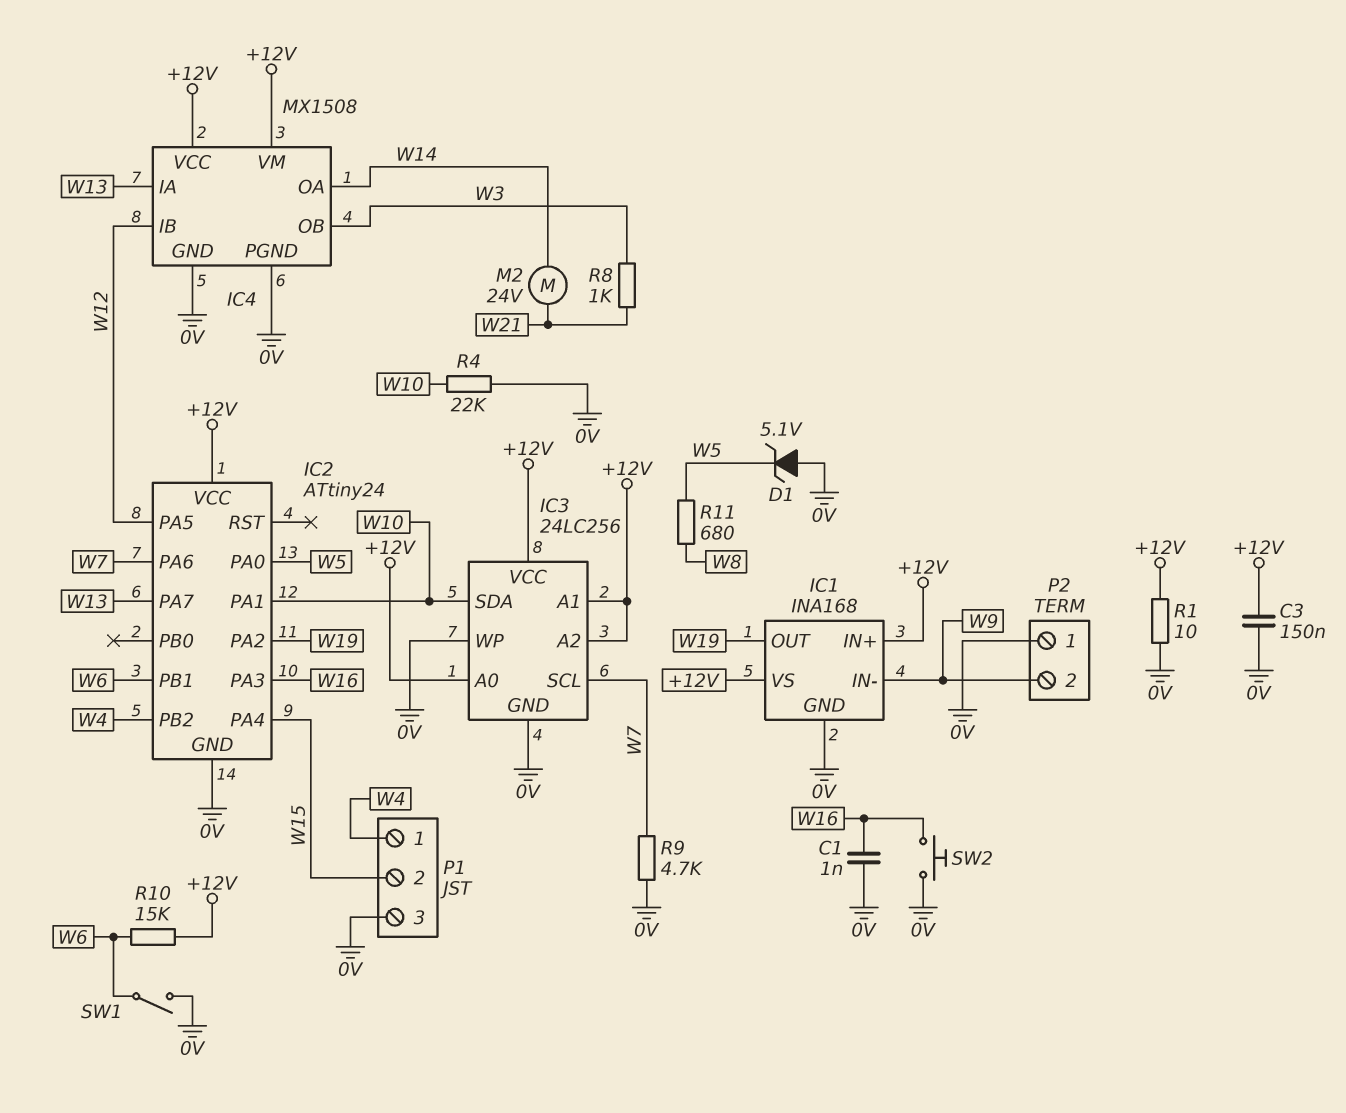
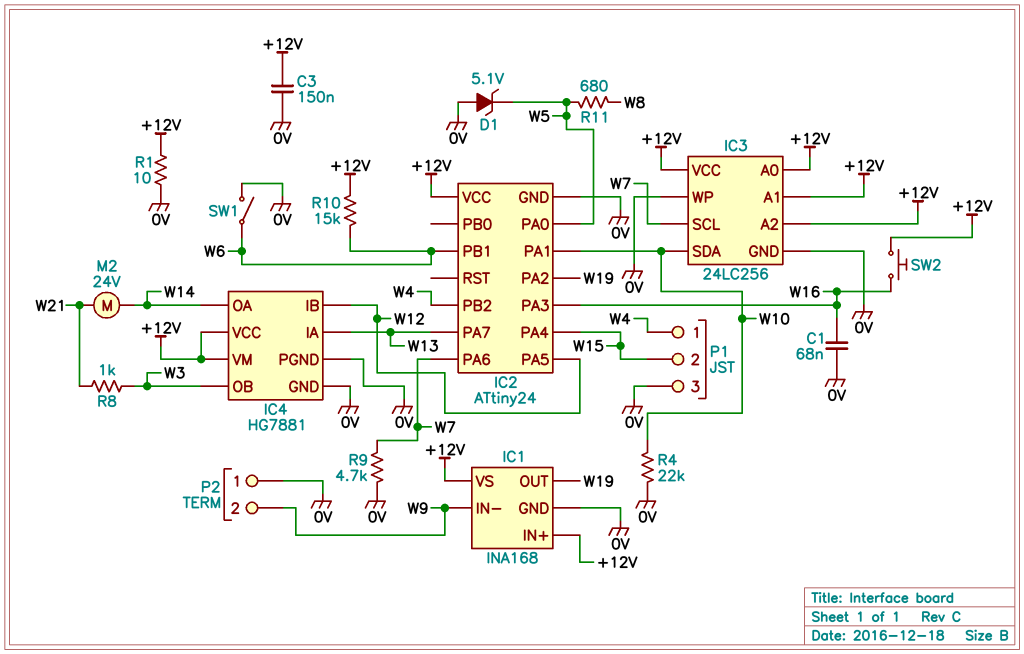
C1: 1nF (0V, W16) -> 68nF (0V, W16)
IC4: MX1508 -> HG7881
SW2: button (0V, W16) -> button (+12V, W16)

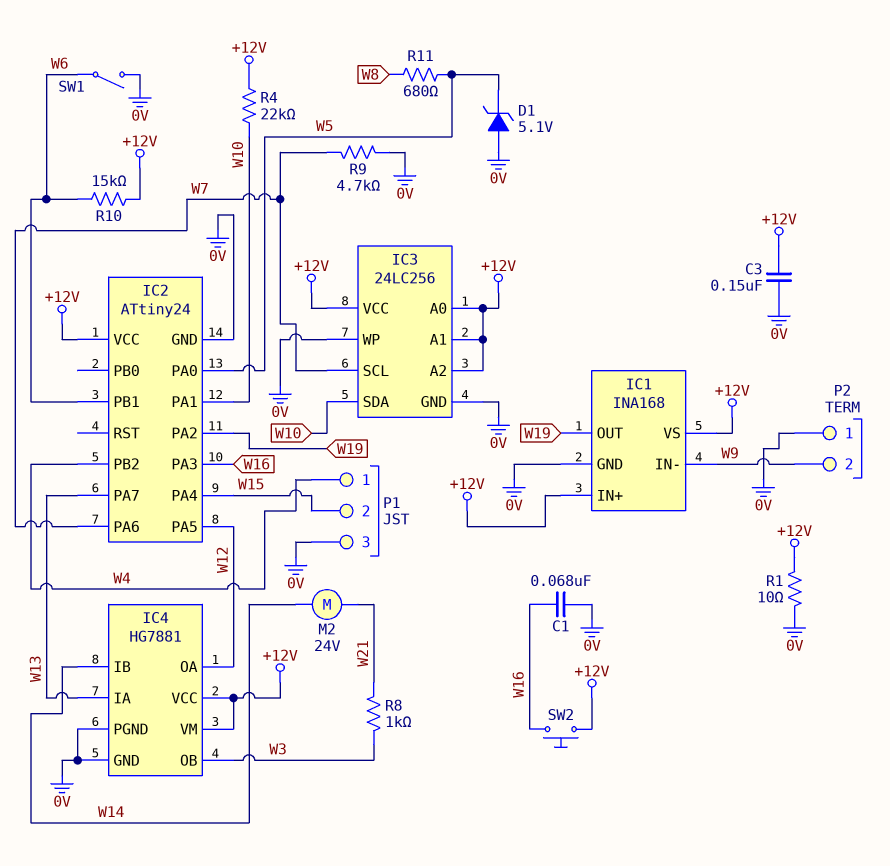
IC4 pin IB: W12 -> W14
IC4 pin OA: W14 -> W12
R4: 22k (0V, W10) -> 22k (+12V, W10)

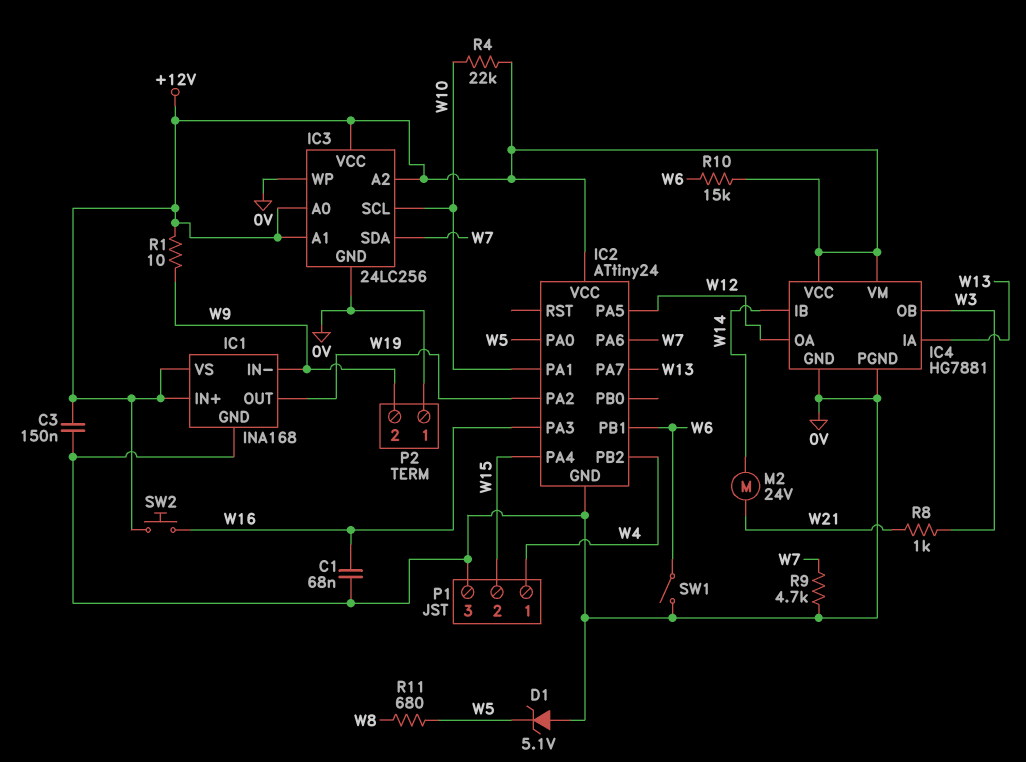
IC3 pin SCL: W7 -> W10
IC3 pin SDA: W10 -> W7
R1: 10 (+12V, 0V) -> 10 (+12V, W9)

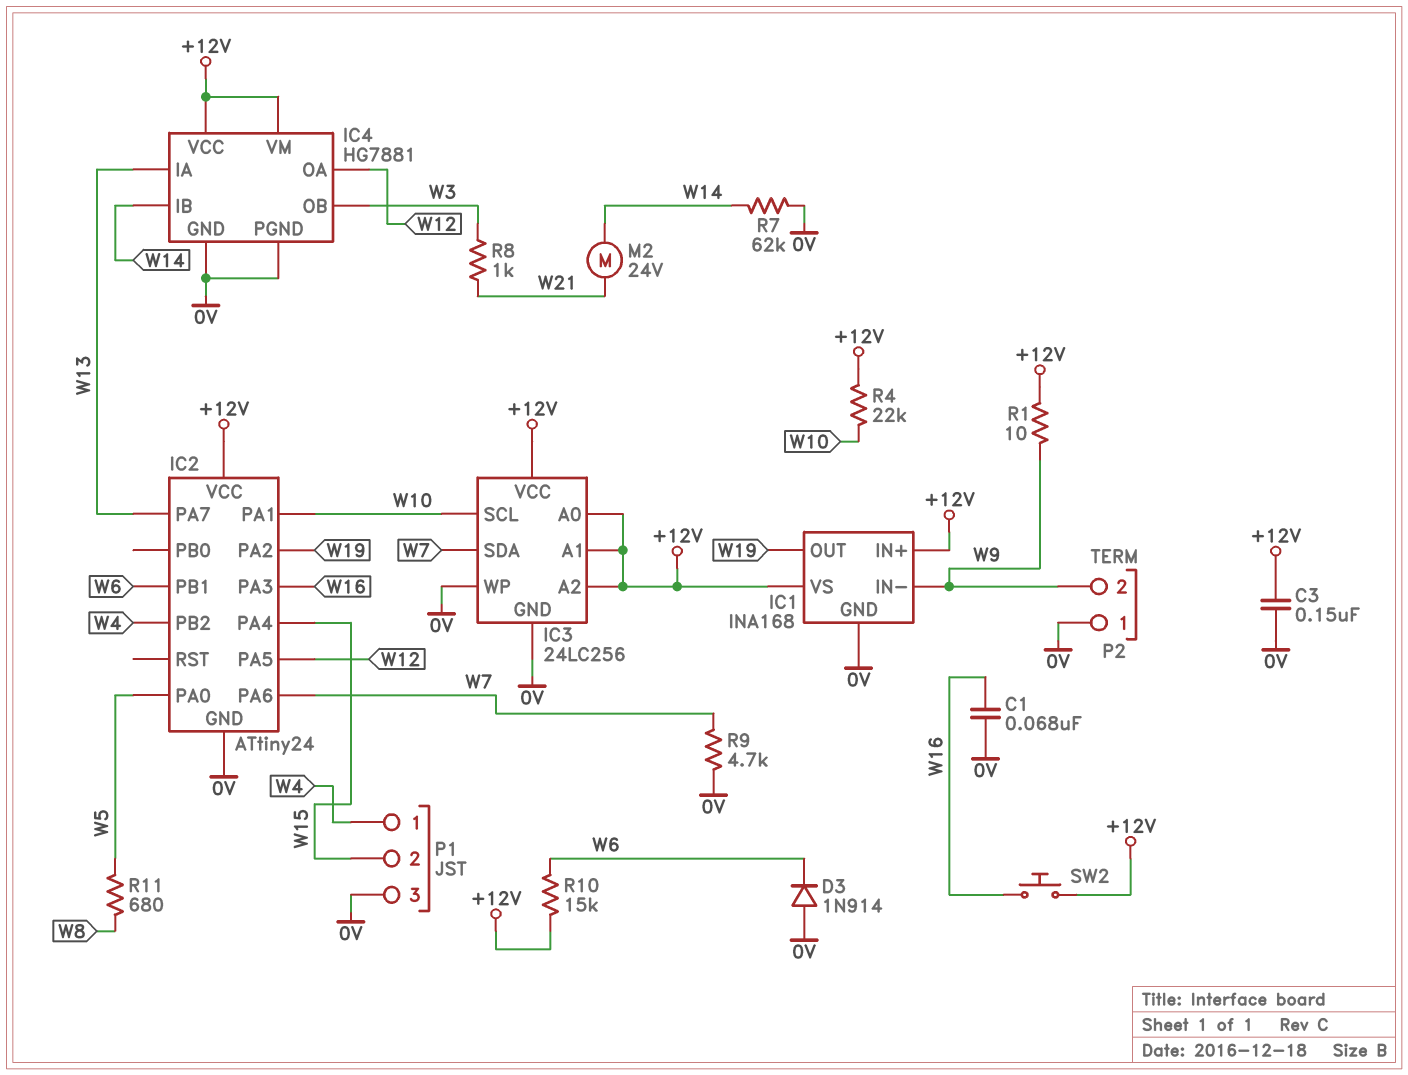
D1: zener 5.1V (A 0V, K W5) -> none
D3: none -> diode 1N914 (A 0V, K W6)
R7: none -> 62k (0V, W14)
SW1: switch (0V, W6) -> none

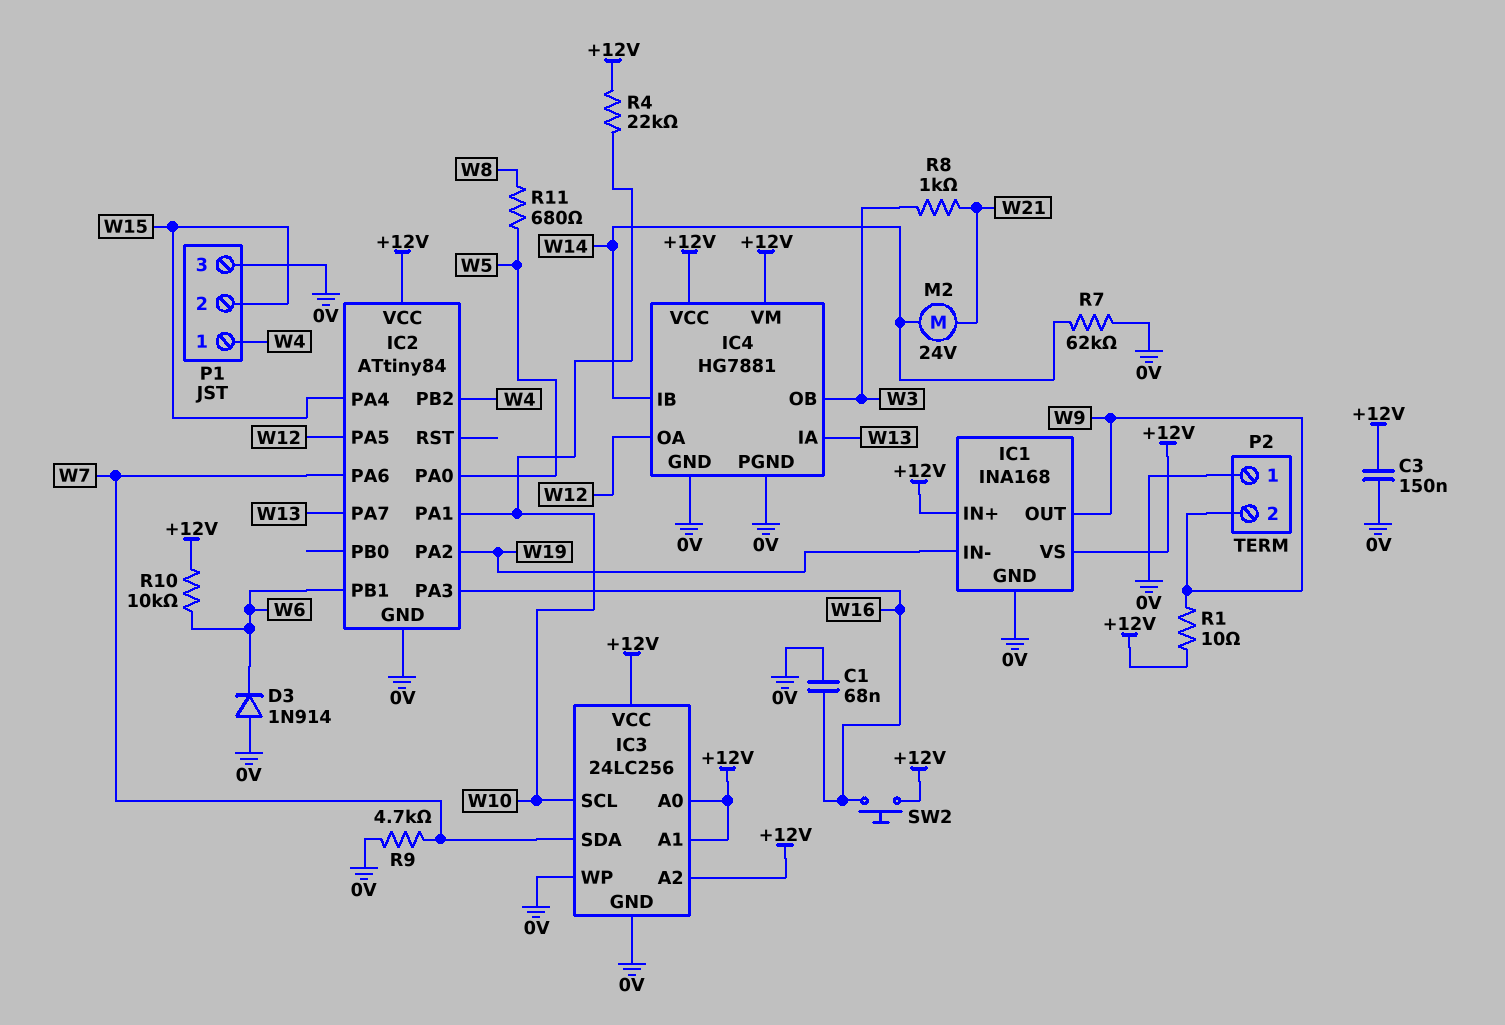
IC1 pin IN-: W9 -> W19
IC1 pin OUT: W19 -> W9
IC2: ATtiny24 -> ATtiny84
R10: 15k (+12V, W6) -> 10k (+12V, W6)

